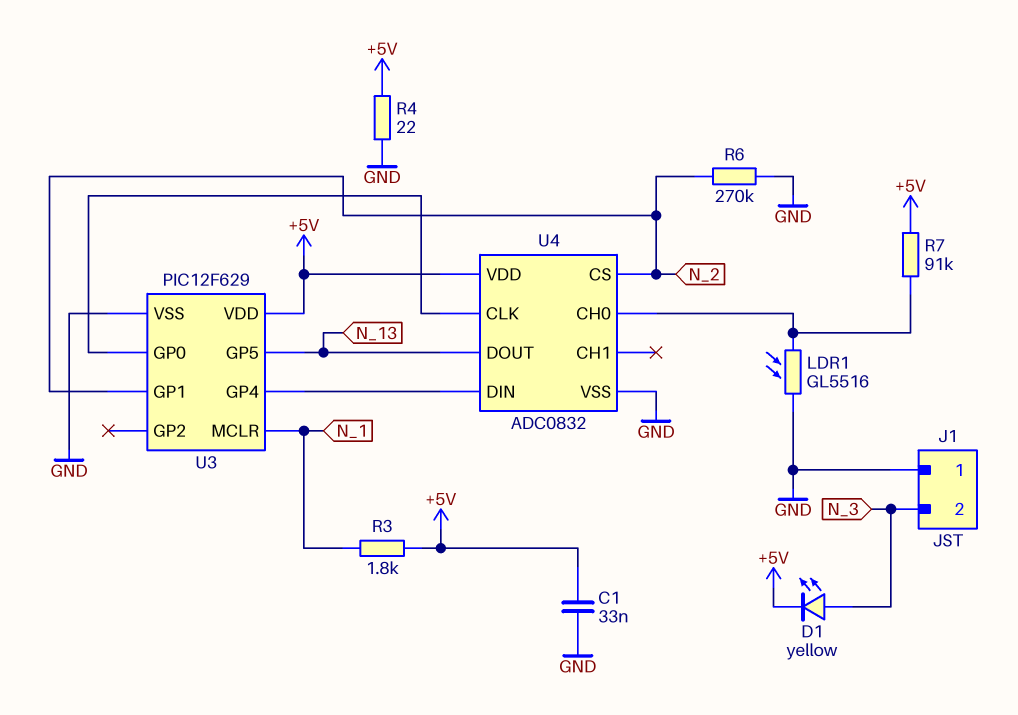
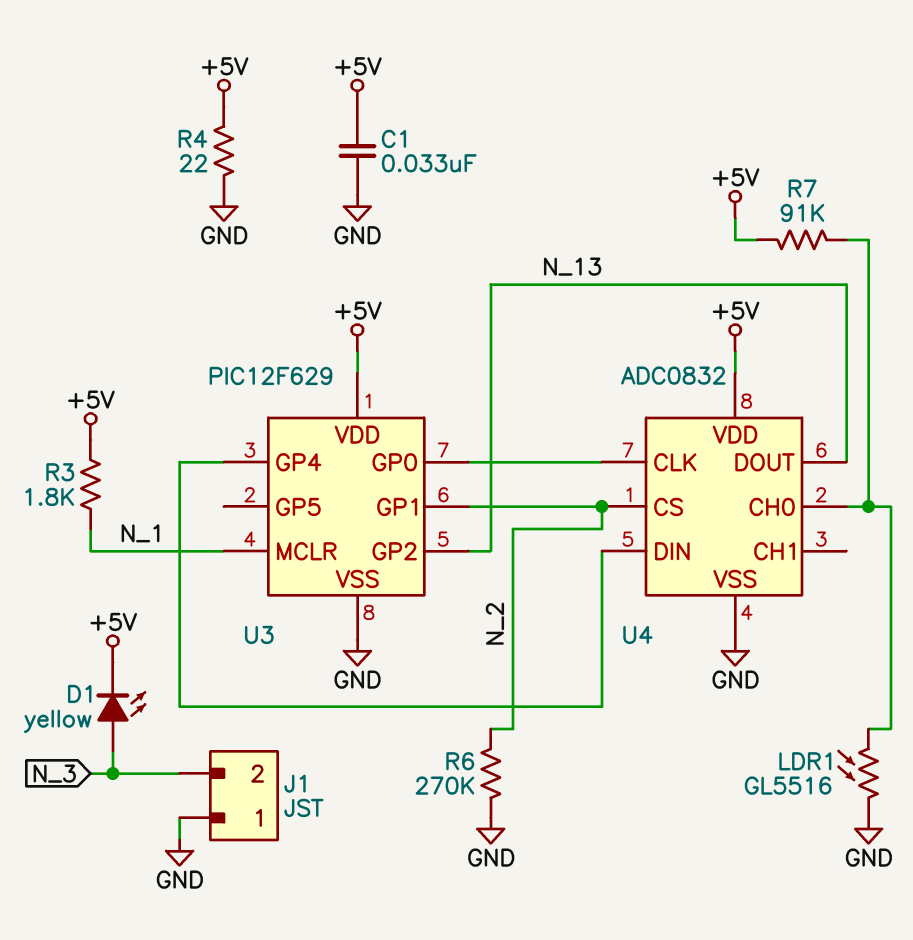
U3 pin GP2: none -> N_13
U3 pin GP5: N_13 -> none

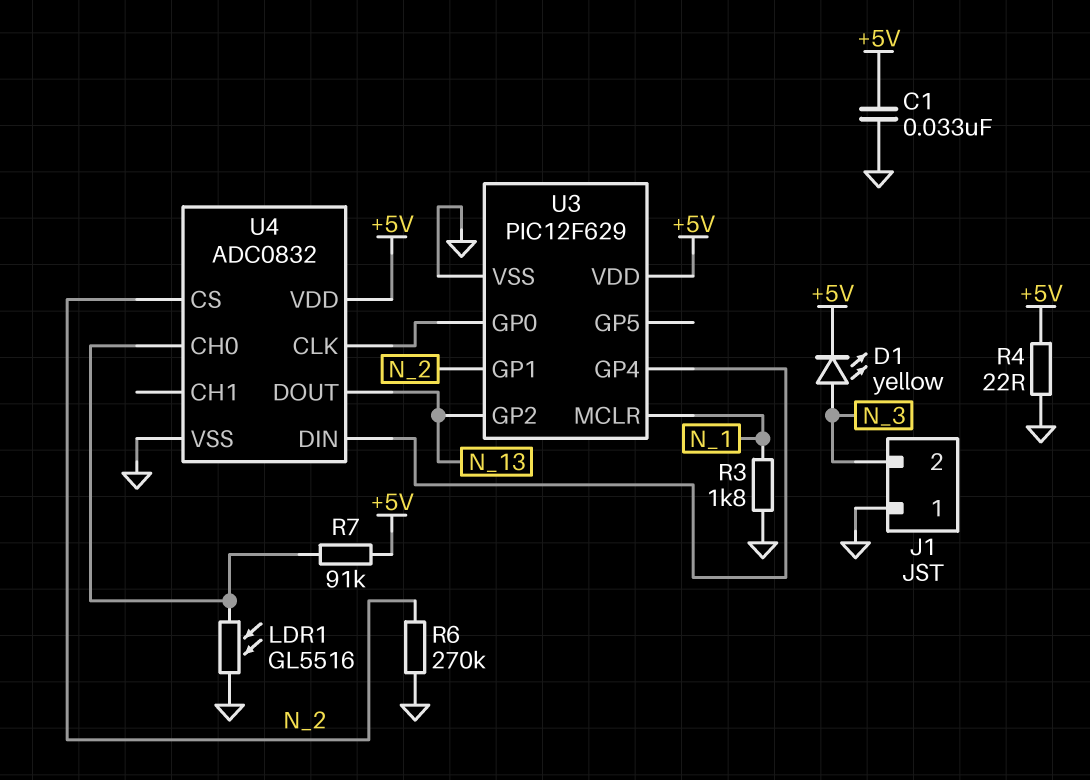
R3: 1.8k (+5V, N_1) -> 1.8k (GND, N_1)

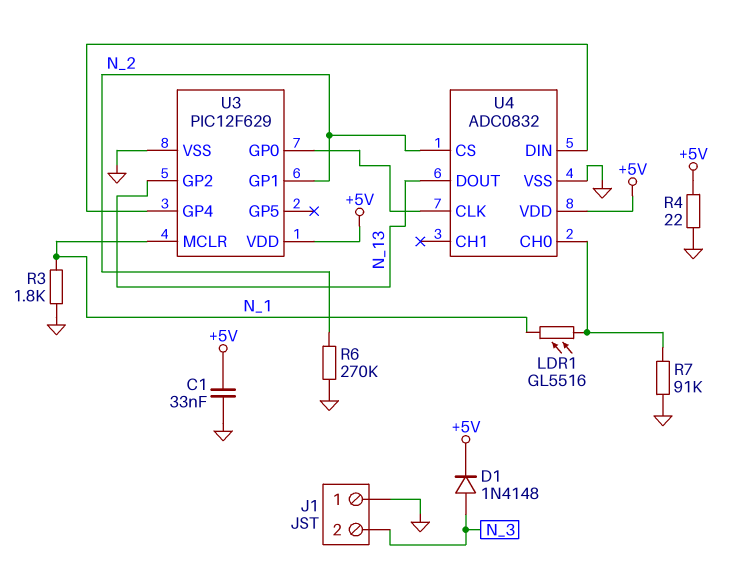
D1: LED yellow (A N_3, K +5V) -> diode 1N4148 (A N_3, K +5V)
LDR1: GL5516 (GND, U4/CH0) -> GL5516 (N_1, U4/CH0)
R7: 91k (+5V, U4/CH0) -> 91k (GND, U4/CH0)

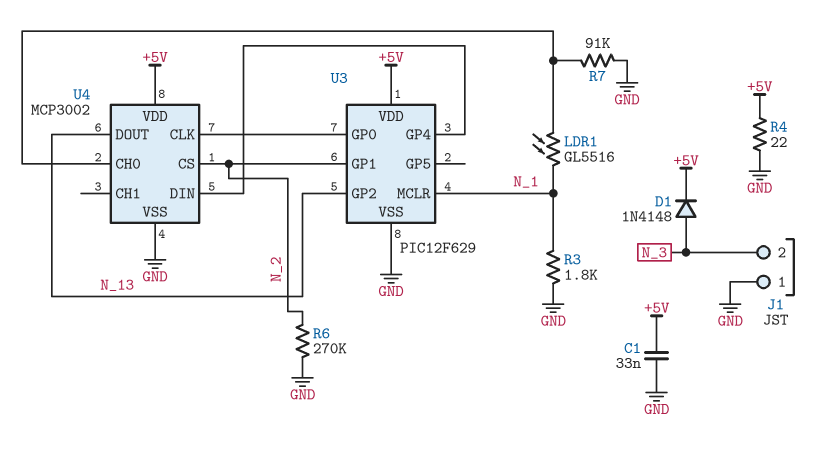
U4: ADC0832 -> MCP3002

